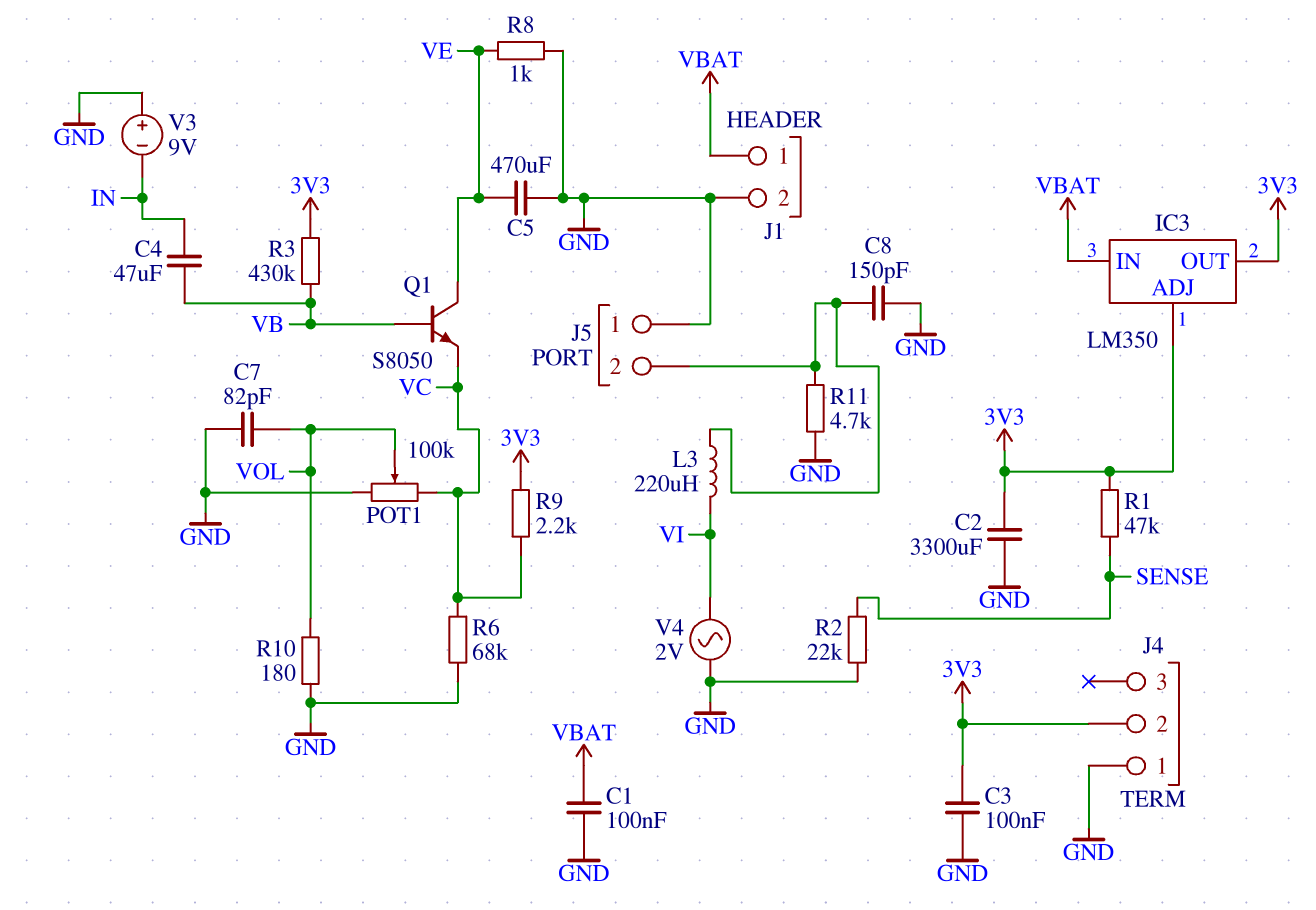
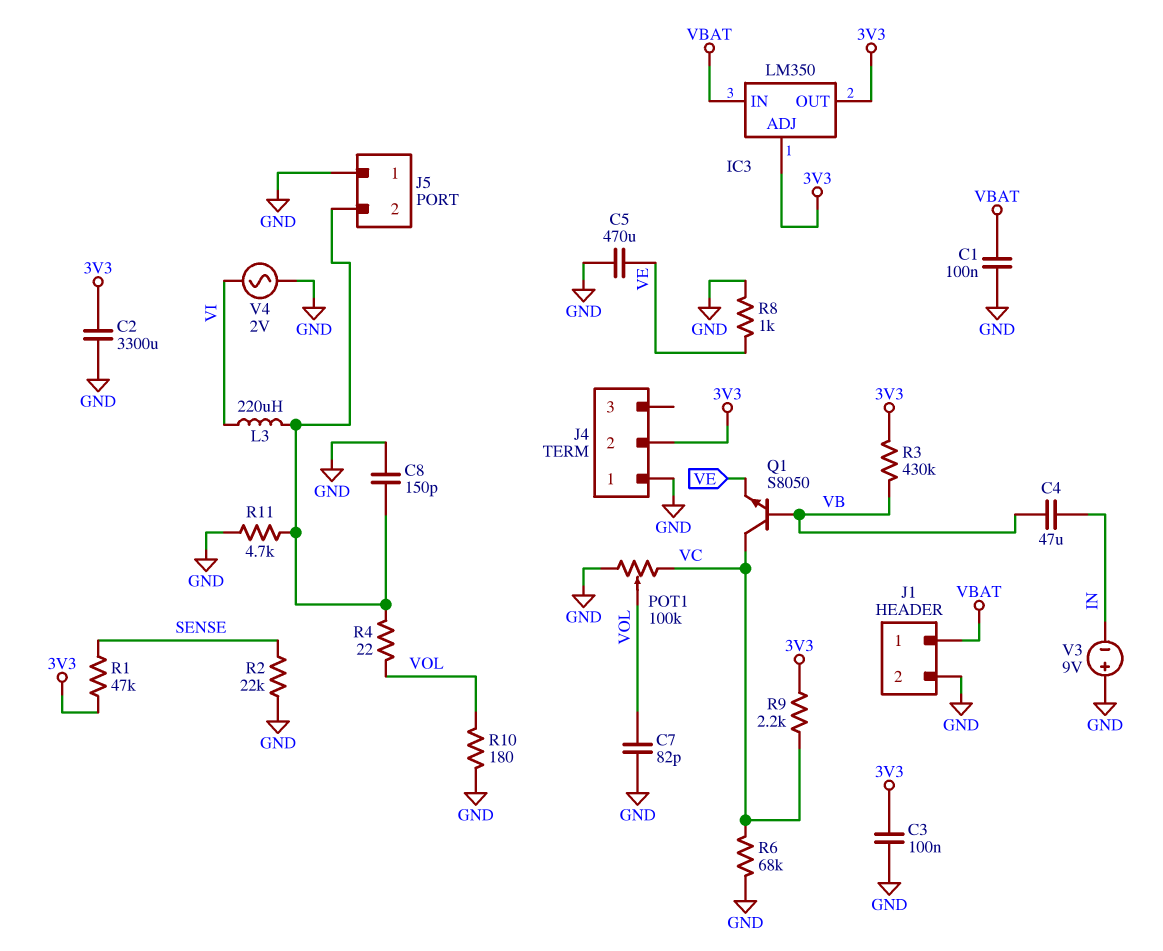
Q1: NPN S8050 (B VB, C VE, E VC) -> NPN S8050 (B VB, C VC, E VE)
R4: none -> 22 (J5/2, VOL)

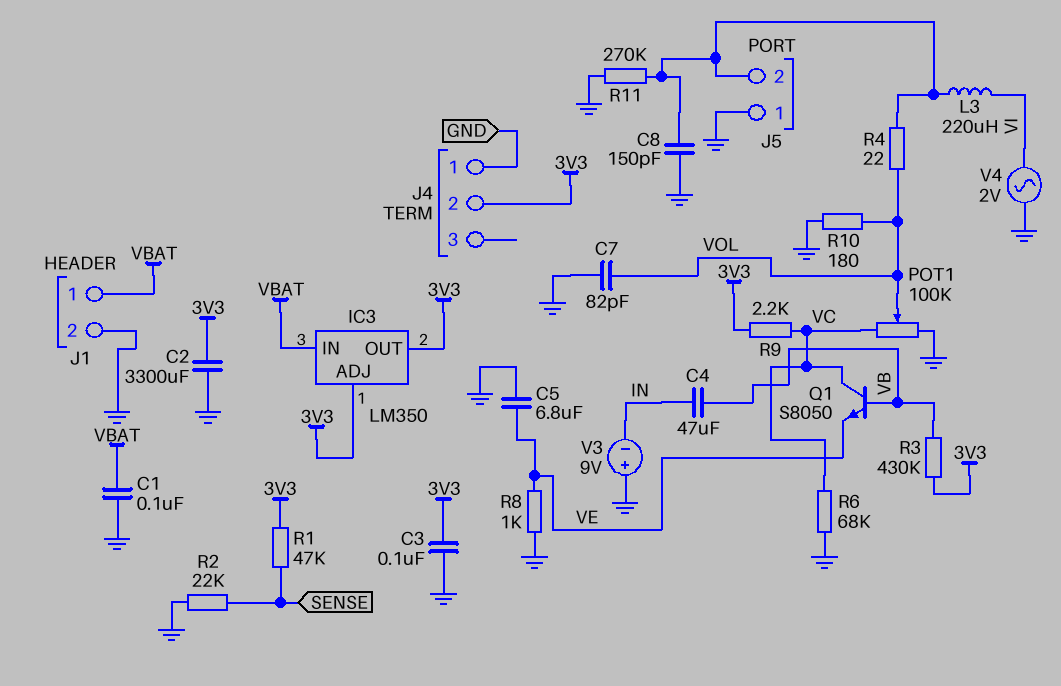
C5: 470uF (GND, VE) -> 6.8uF (GND, VE)
R11: 4.7k (GND, J5/2) -> 270k (GND, J5/2)

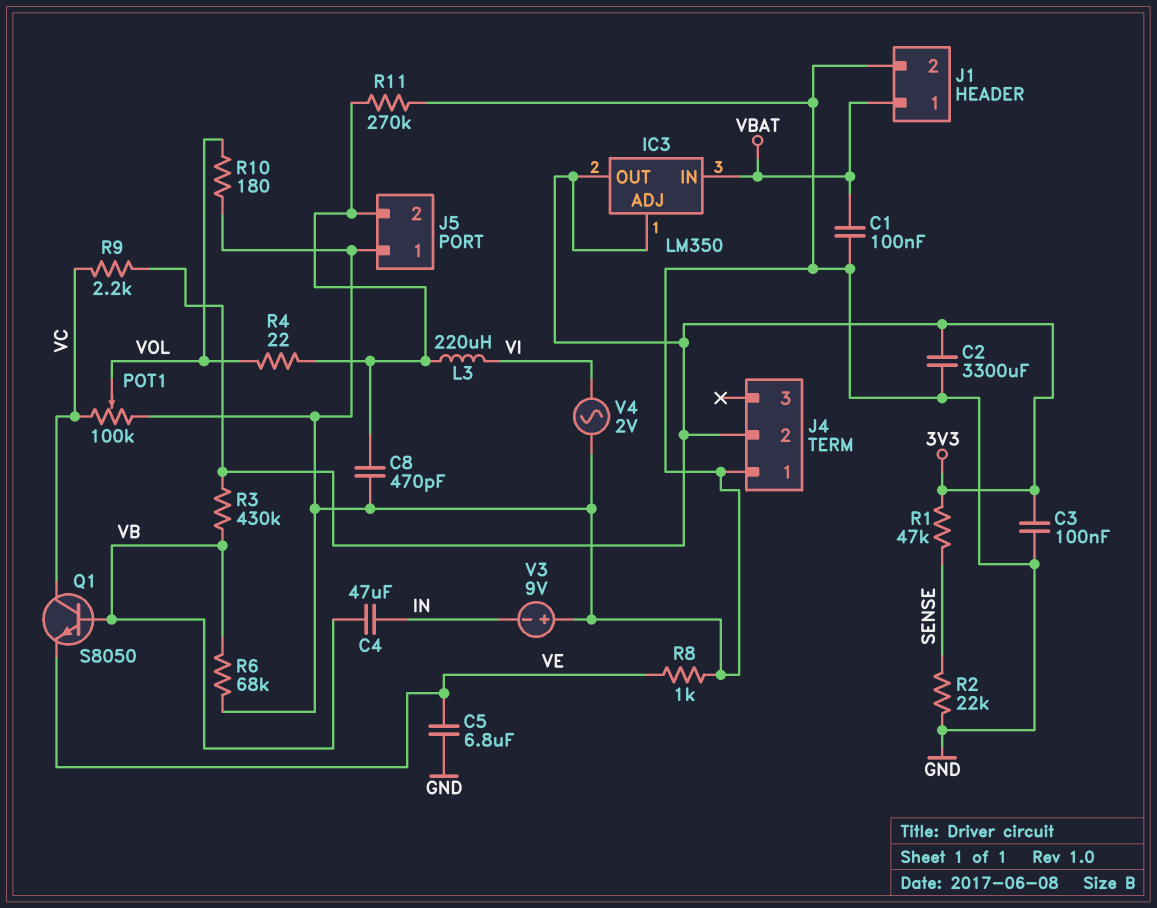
C7: 82pF (GND, VOL) -> none
C8: 150pF (GND, J5/2) -> 470pF (GND, J5/2)
R6: 68k (GND, VC) -> 68k (GND, VB)

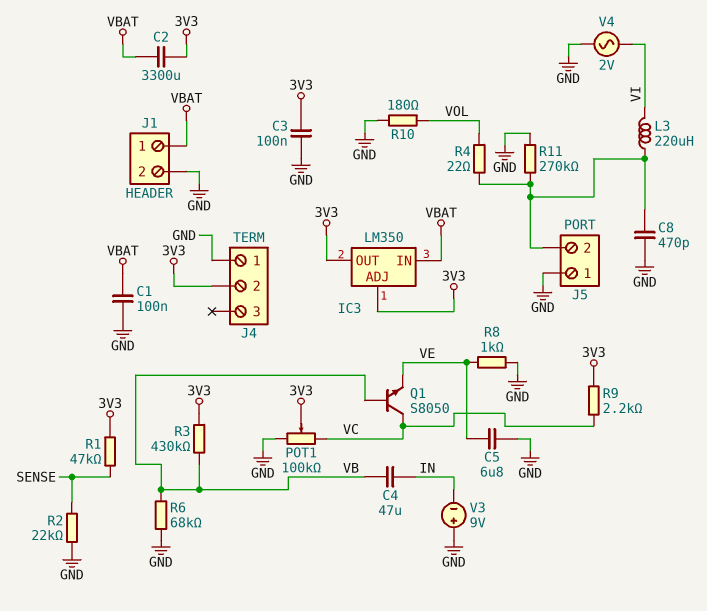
C2: 3300uF (3V3, GND) -> 3300uF (3V3, VBAT)
POT1: 100k (GND, VC, wiper VOL) -> 100k (GND, VC, wiper 3V3)

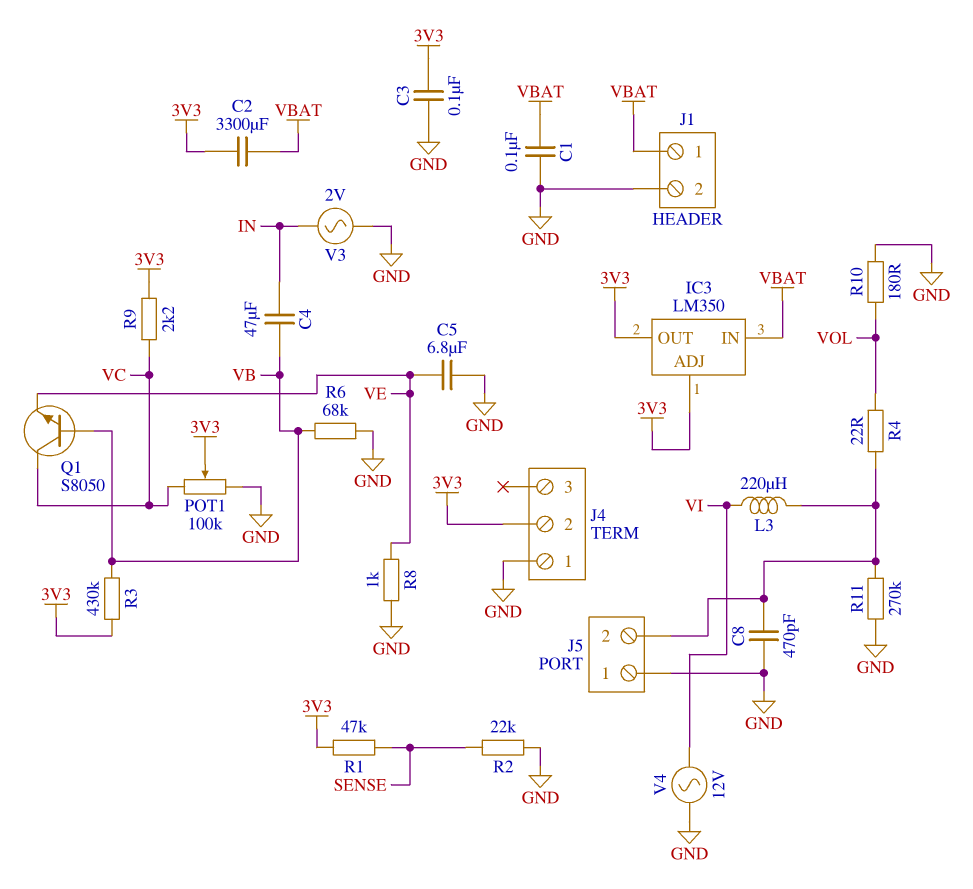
V3: 9V (plus GND, minus IN) -> AC 2V (GND, IN)
V4: AC 2V (GND, VI) -> AC 12V (GND, VI)

